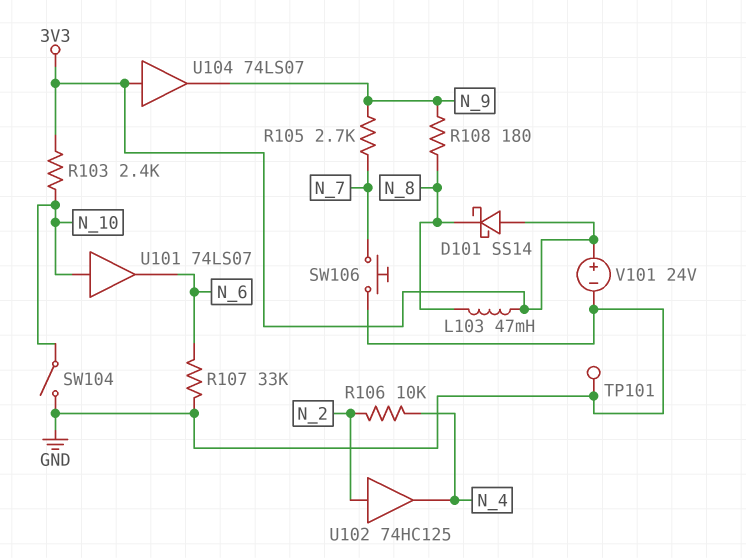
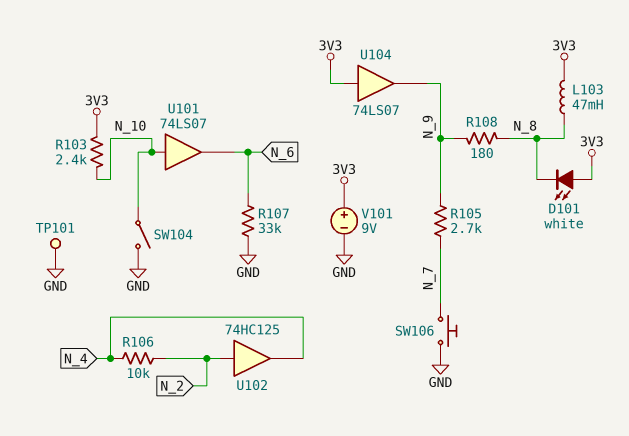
D101: schottky SS14 (A 3V3, K N_8) -> LED white (A 3V3, K N_8)
V101: 24V (plus 3V3, minus GND) -> 9V (plus 3V3, minus GND)

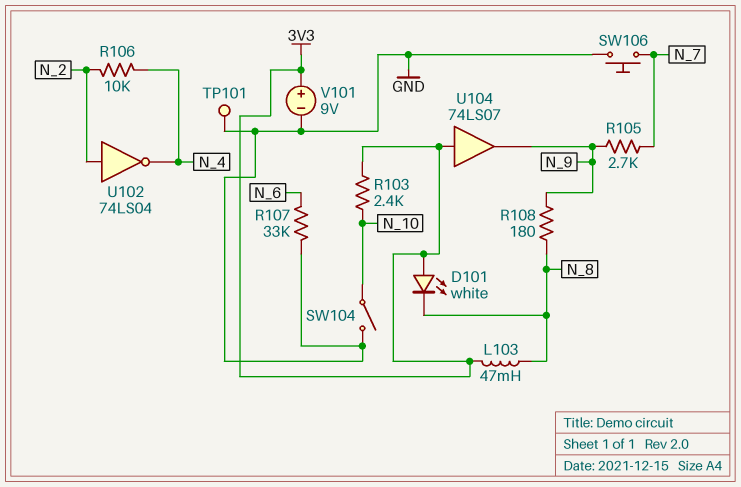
U101: buffer 74LS07 (in N_10, out N_6) -> none
U102: buffer 74HC125 (in N_2, out N_4) -> NOT 74LS04 (in N_2, out N_4)

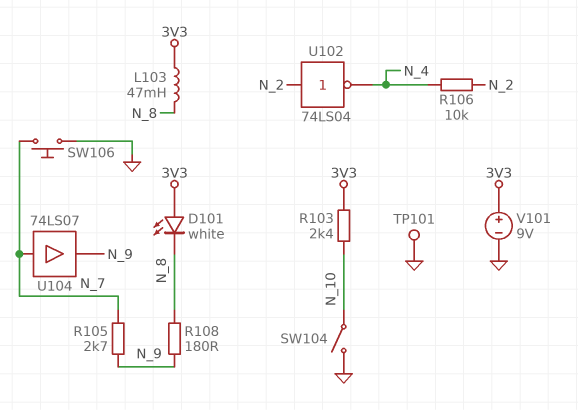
R107: 33k (GND, N_6) -> none
U104: buffer 74LS07 (in 3V3, out N_9) -> buffer 74LS07 (in N_7, out N_9)

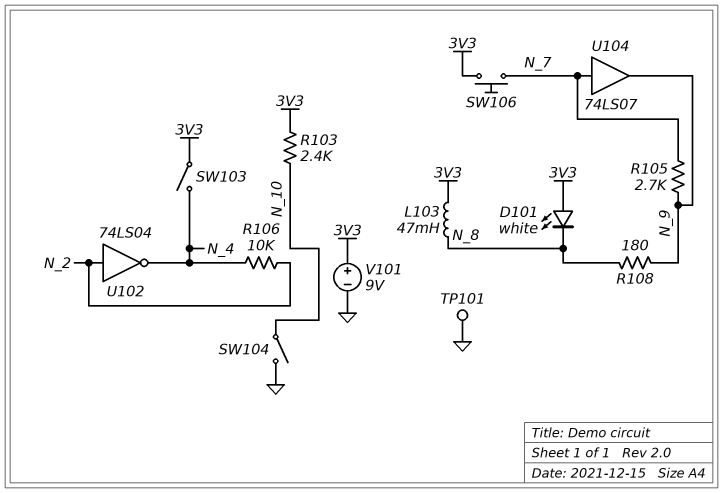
SW103: none -> switch (3V3, N_4)
SW106: button (GND, N_7) -> button (3V3, N_7)

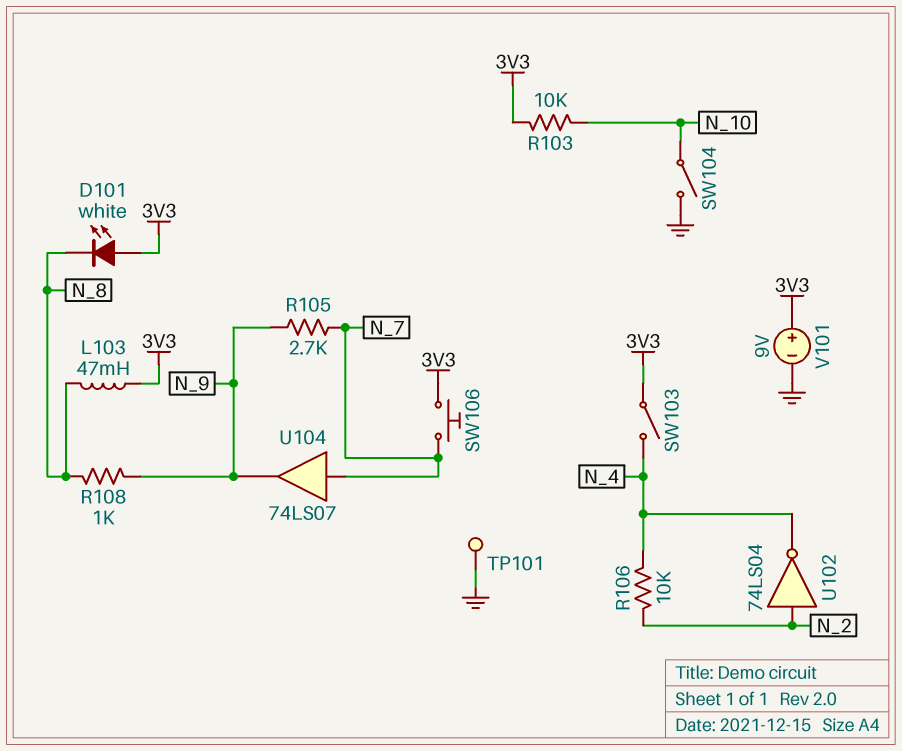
R103: 2.4k (3V3, N_10) -> 10k (3V3, N_10)
R108: 180 (N_8, N_9) -> 1k (N_8, N_9)

